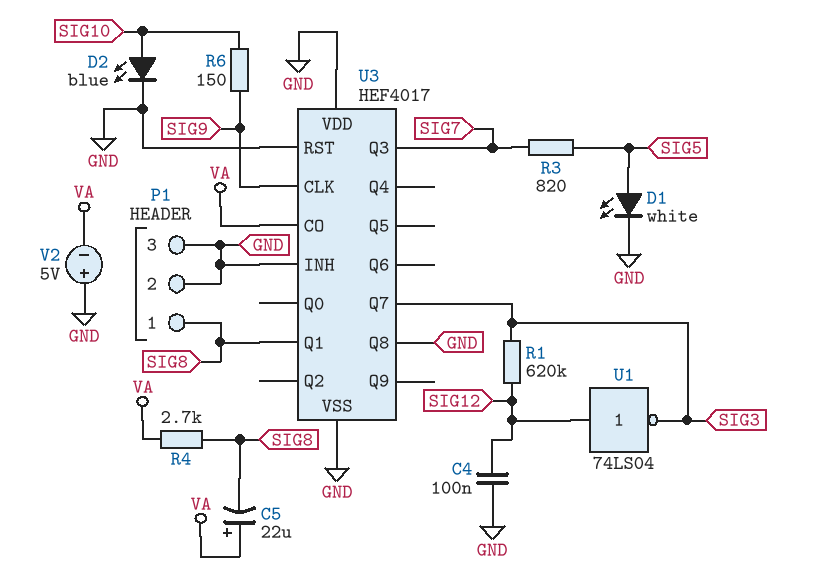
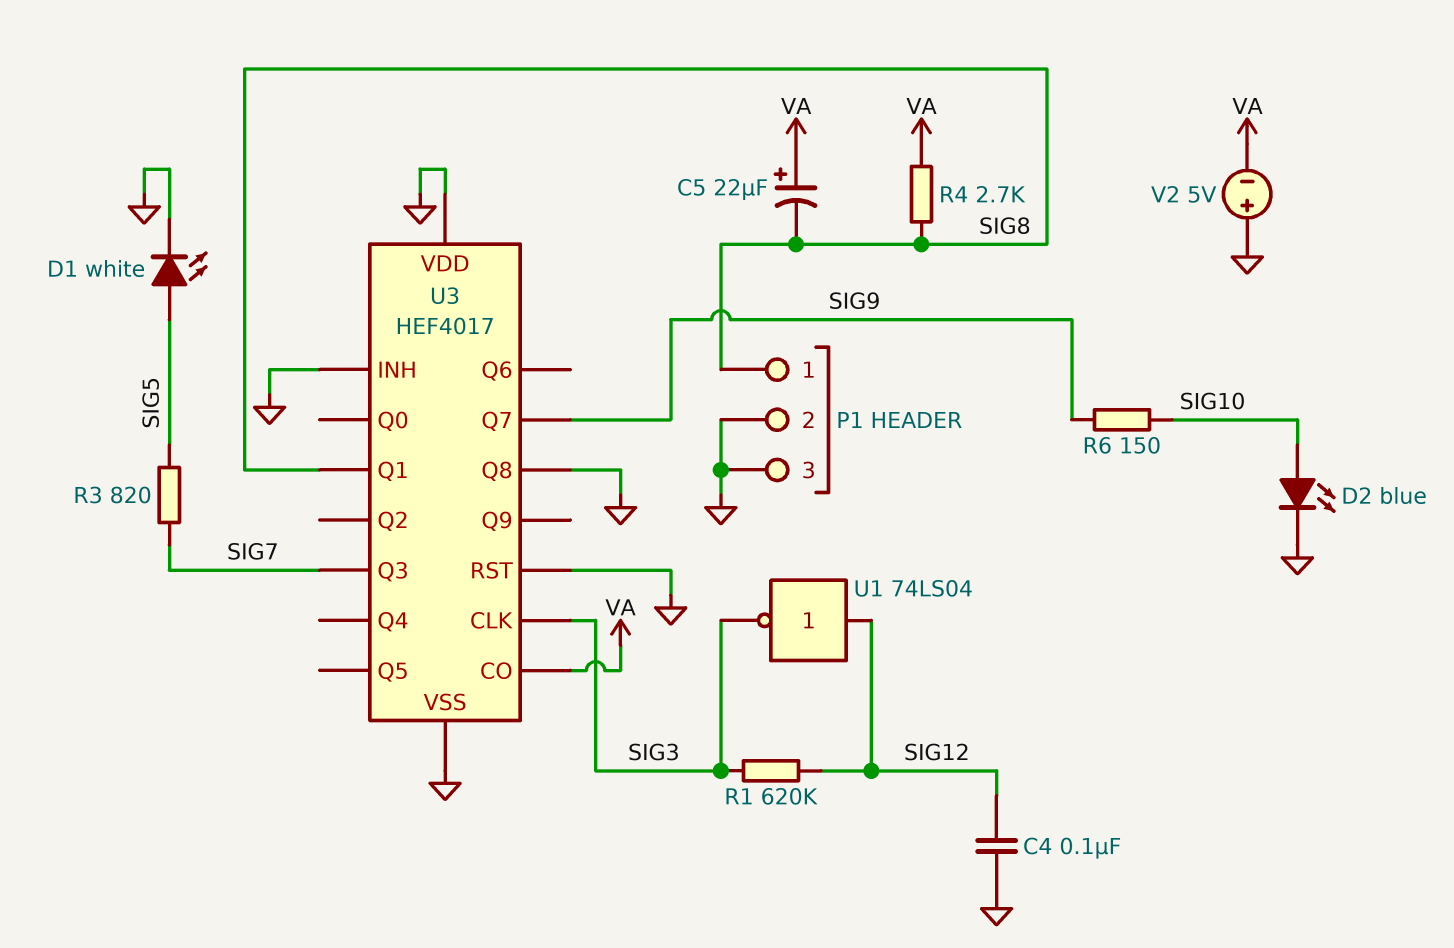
U3 pin CLK: SIG9 -> SIG3
U3 pin Q7: SIG3 -> SIG9

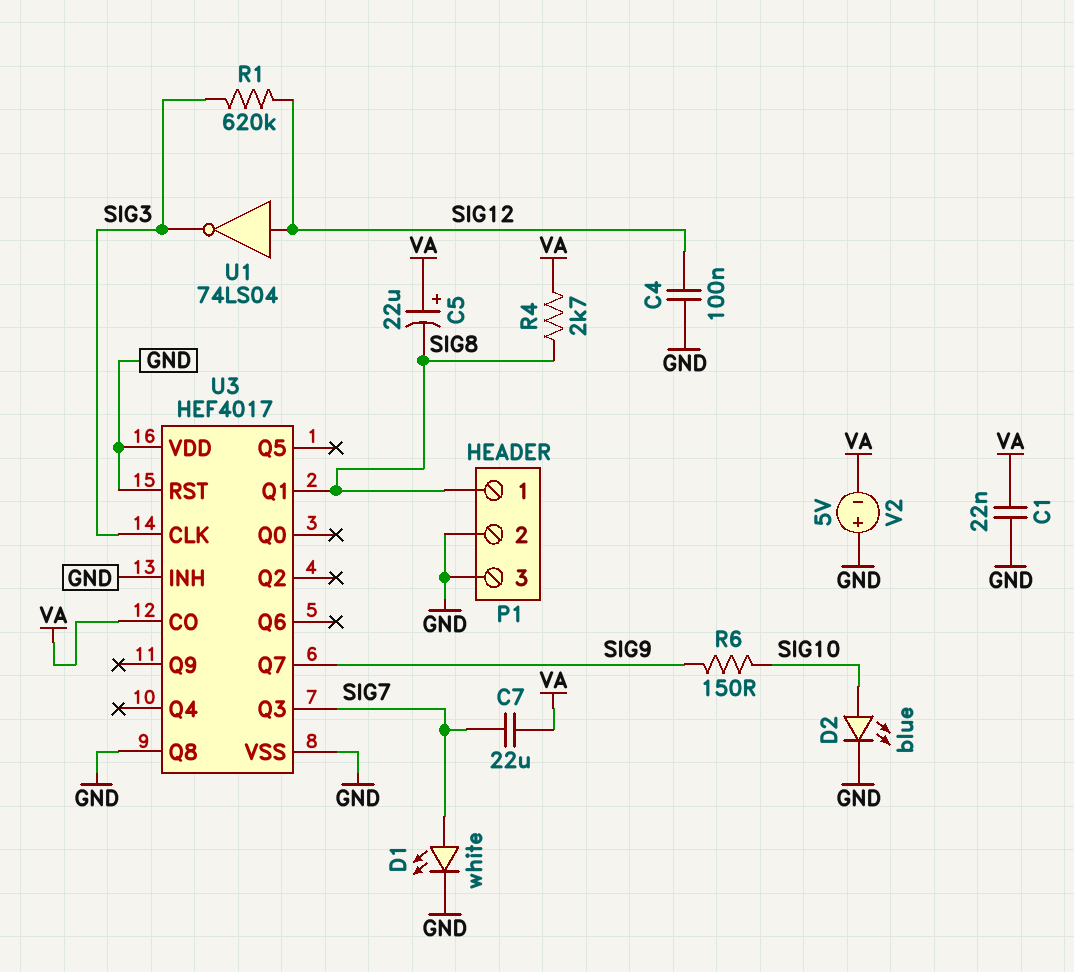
C1: none -> 22nF (GND, VA)
C7: none -> 22uF (SIG7, VA)
D1: LED white (A SIG5, K GND) -> LED white (A SIG7, K GND)
R3: 820 (SIG5, SIG7) -> none

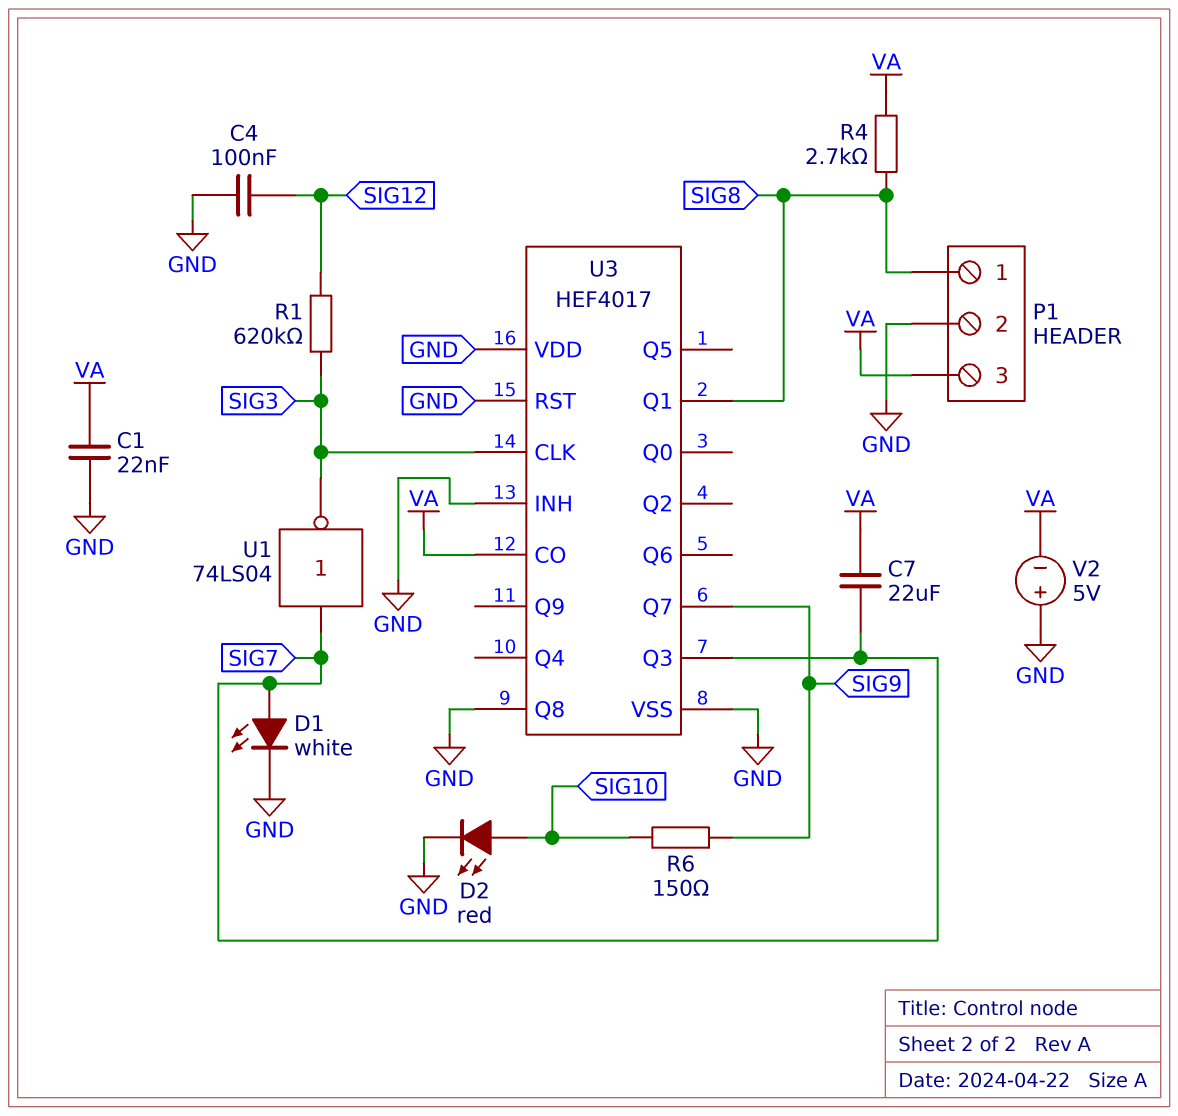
C5: 22uF (plus VA, minus SIG8) -> none
D2: LED blue (A SIG10, K GND) -> LED red (A SIG10, K GND)
P1 pin 3: GND -> VA
U1: NOT 74LS04 (in SIG12, out SIG3) -> NOT 74LS04 (in SIG7, out SIG3)

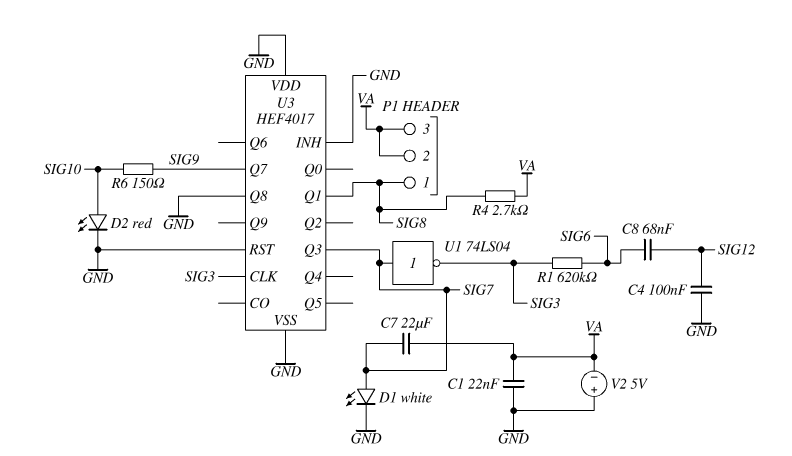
C8: none -> 68nF (SIG6, SIG12)
P1 pin 2: GND -> VA
R1: 620k (SIG3, SIG12) -> 620k (SIG3, SIG6)
U3 pin CO: VA -> none

